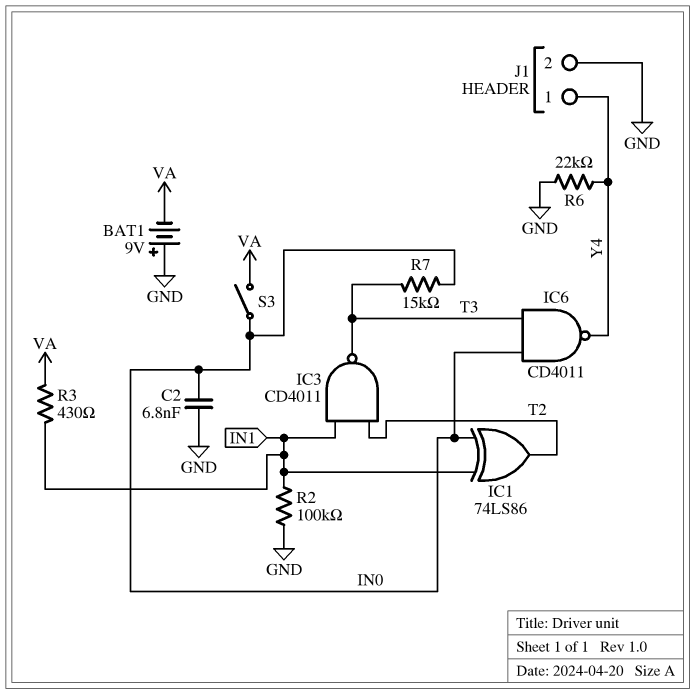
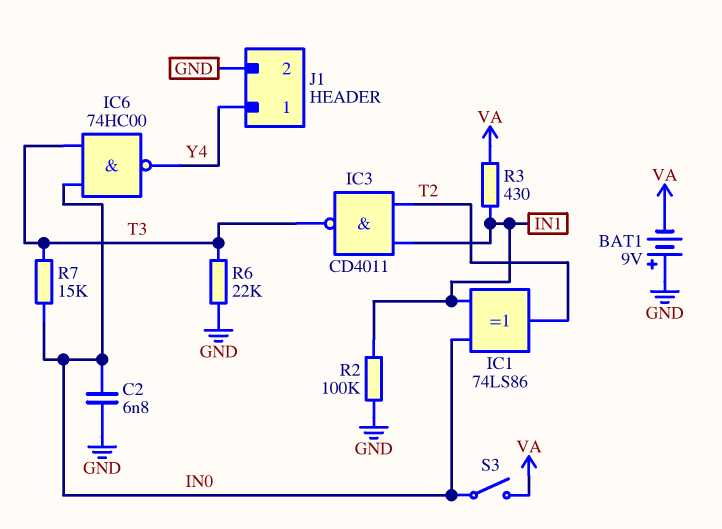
IC6: NAND CD4011 (in IN0, in T3, out Y4) -> NAND 74HC00 (in IN0, in T3, out Y4)
R6: 22k (GND, Y4) -> 22k (GND, T3)

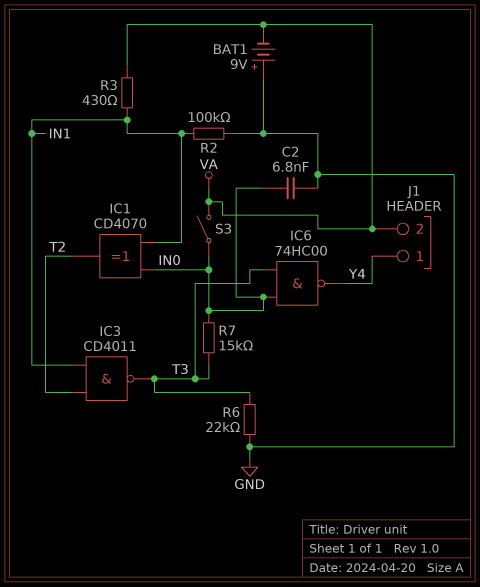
IC1: XOR 74LS86 (in IN0, in IN1, out T2) -> XOR CD4070 (in IN0, in IN1, out T2)
J1 pin 2: GND -> VA

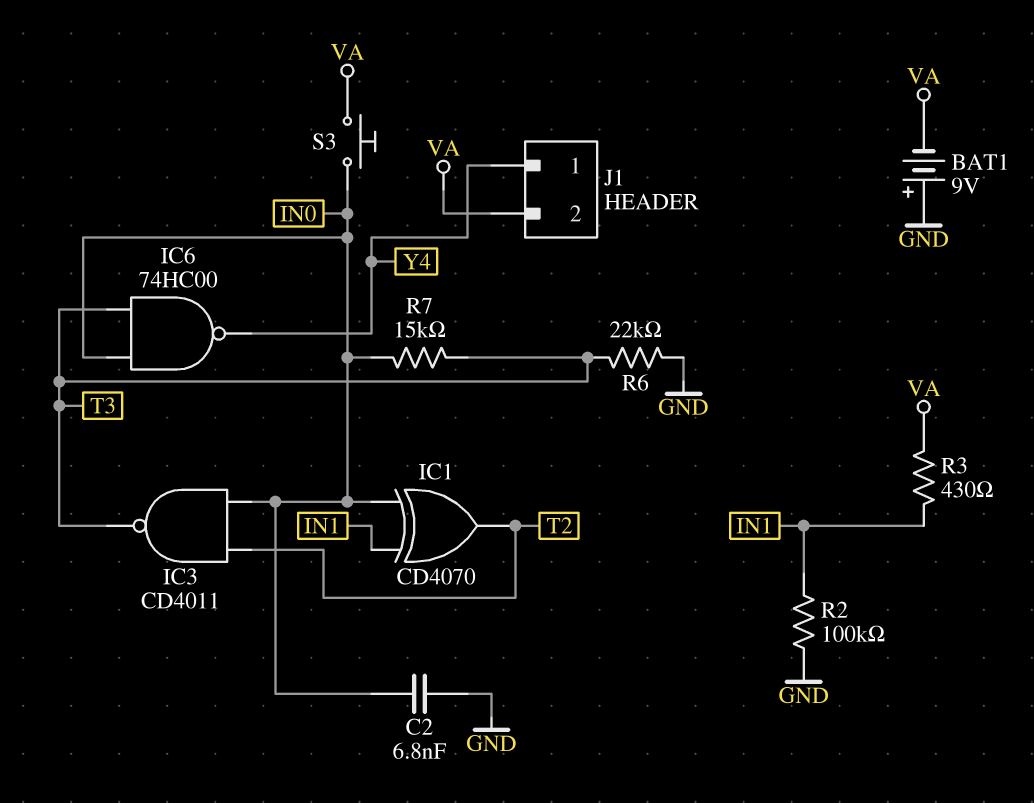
IC3: NAND CD4011 (in IN1, in T2, out T3) -> NAND CD4011 (in IN0, in T2, out T3)
S3: switch (IN0, VA) -> button (IN0, VA)

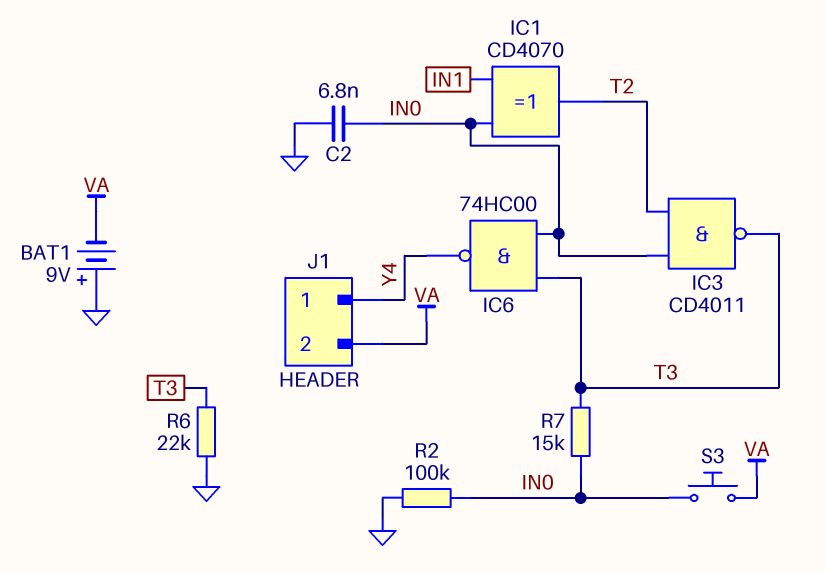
R2: 100k (GND, IN1) -> 100k (GND, IN0)
R3: 430 (IN1, VA) -> none

